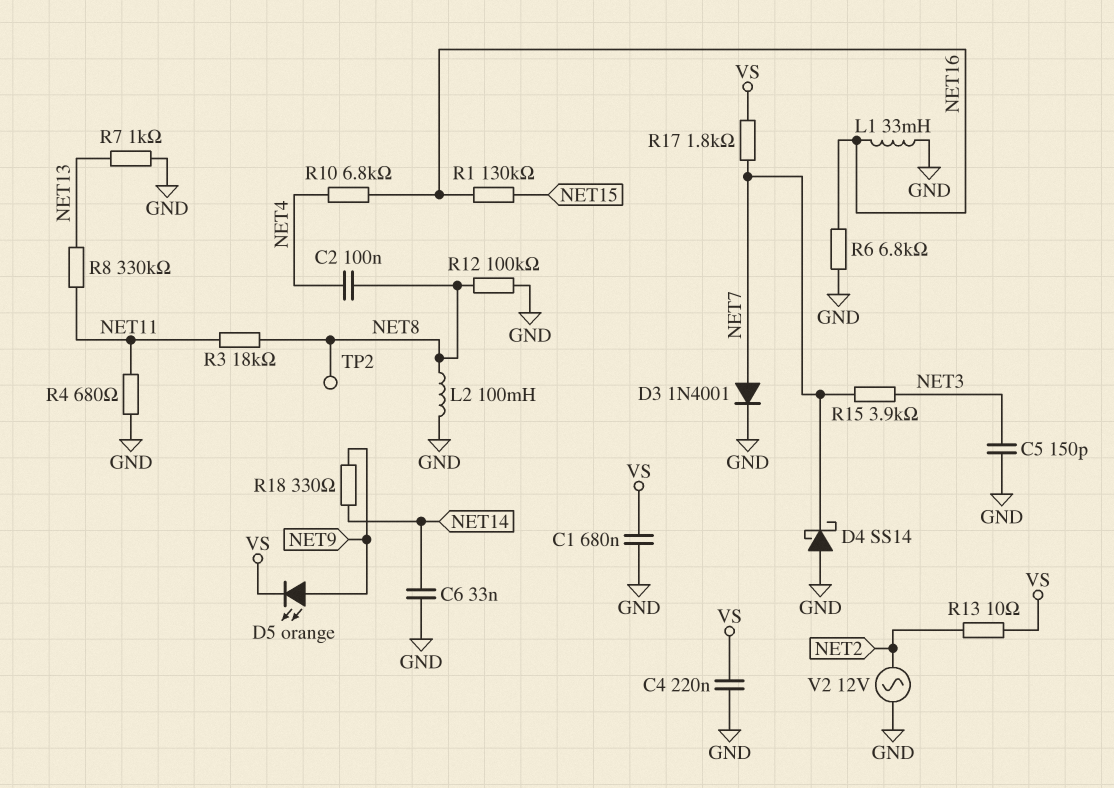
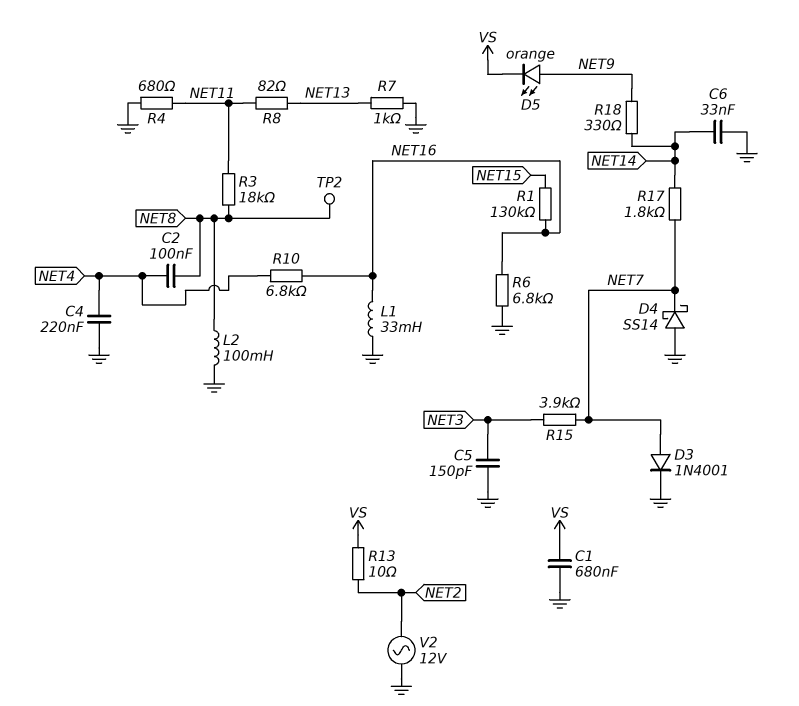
C4: 220nF (GND, VS) -> 220nF (GND, NET4)
R8: 330k (NET11, NET13) -> 82 (NET11, NET13)
R12: 100k (GND, NET8) -> none
R17: 1.8k (NET7, VS) -> 1.8k (NET7, NET14)

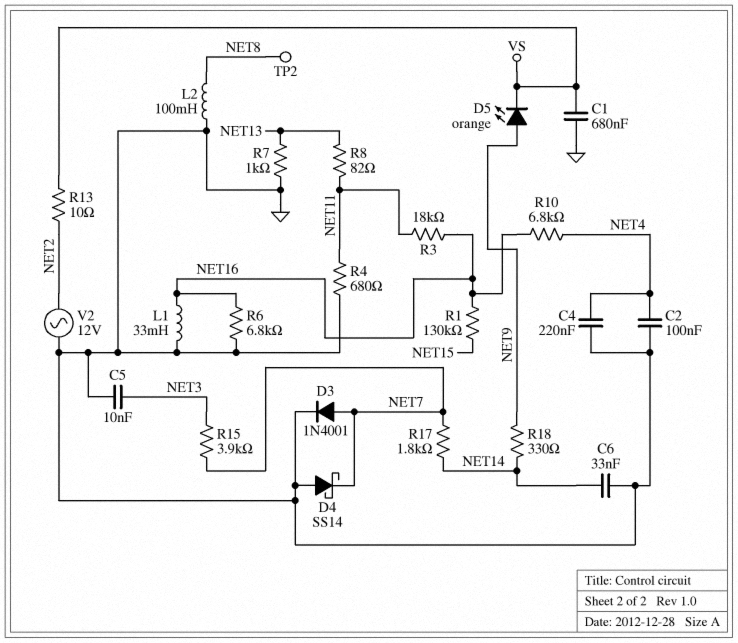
C2: 100nF (NET4, NET8) -> 100nF (GND, NET4)
C5: 150pF (GND, NET3) -> 10nF (GND, NET3)
R3: 18k (NET8, NET11) -> 18k (NET11, NET16)

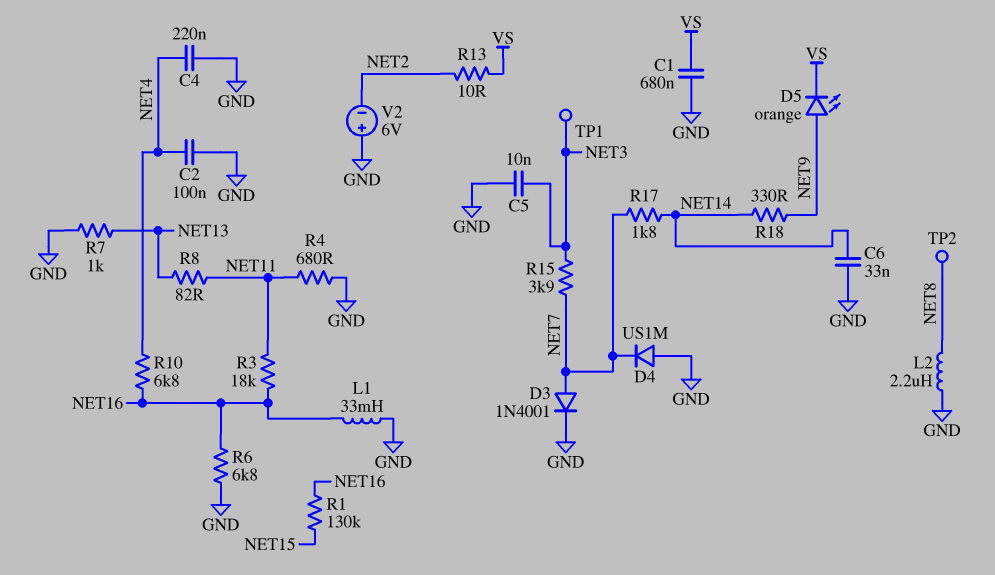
D4: schottky SS14 (A GND, K NET7) -> diode US1M (A GND, K NET7)
L2: 100mH (GND, NET8) -> 2.2uH (GND, NET8)
TP1: none -> test point (NET3)
V2: AC 12V (GND, NET2) -> 6V (plus GND, minus NET2)

